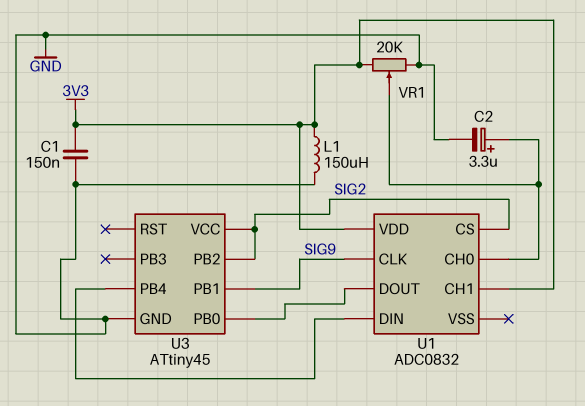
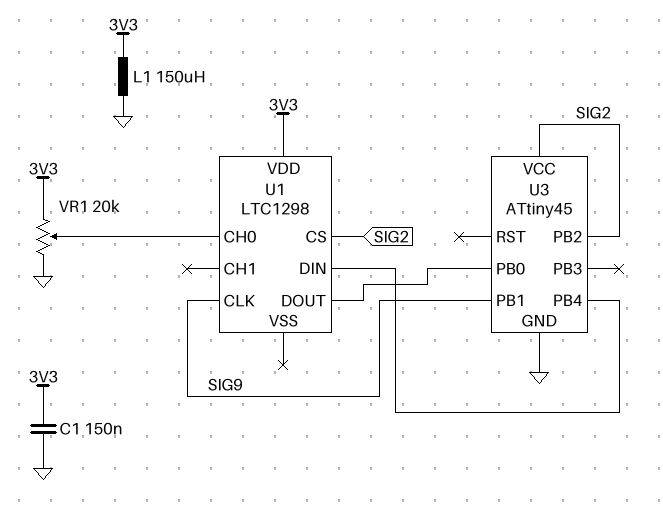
C2: 3.3uF (plus U1/CH0, minus GND) -> none
U1: ADC0832 -> LTC1298
U1 pin CH1: 3V3 -> none

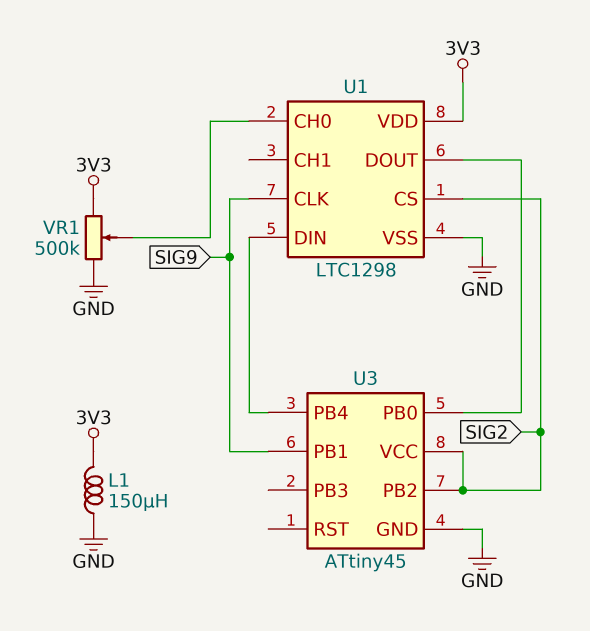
C1: 150nF (3V3, GND) -> none
U1 pin VSS: none -> GND
VR1: 20k (3V3, GND, wiper U1/CH0) -> 500k (3V3, GND, wiper U1/CH0)

